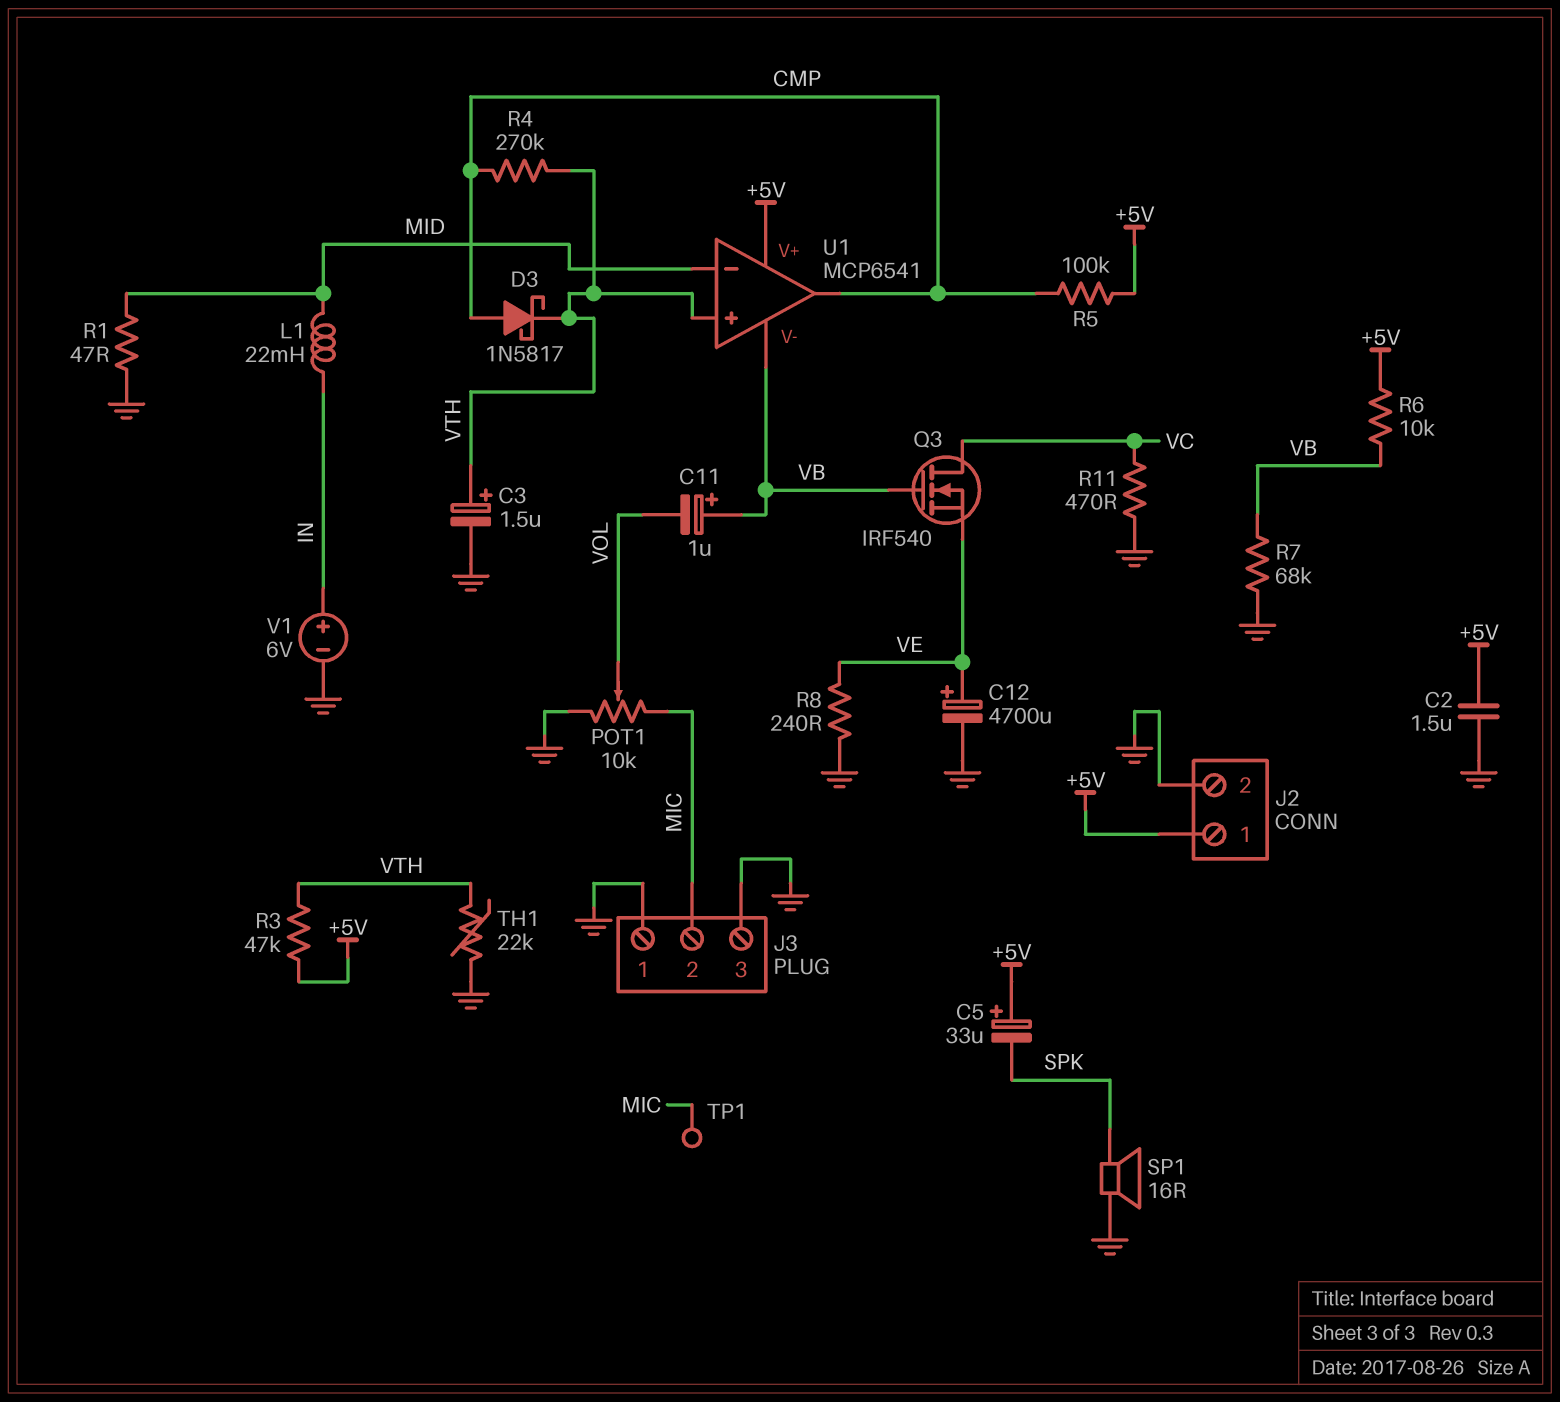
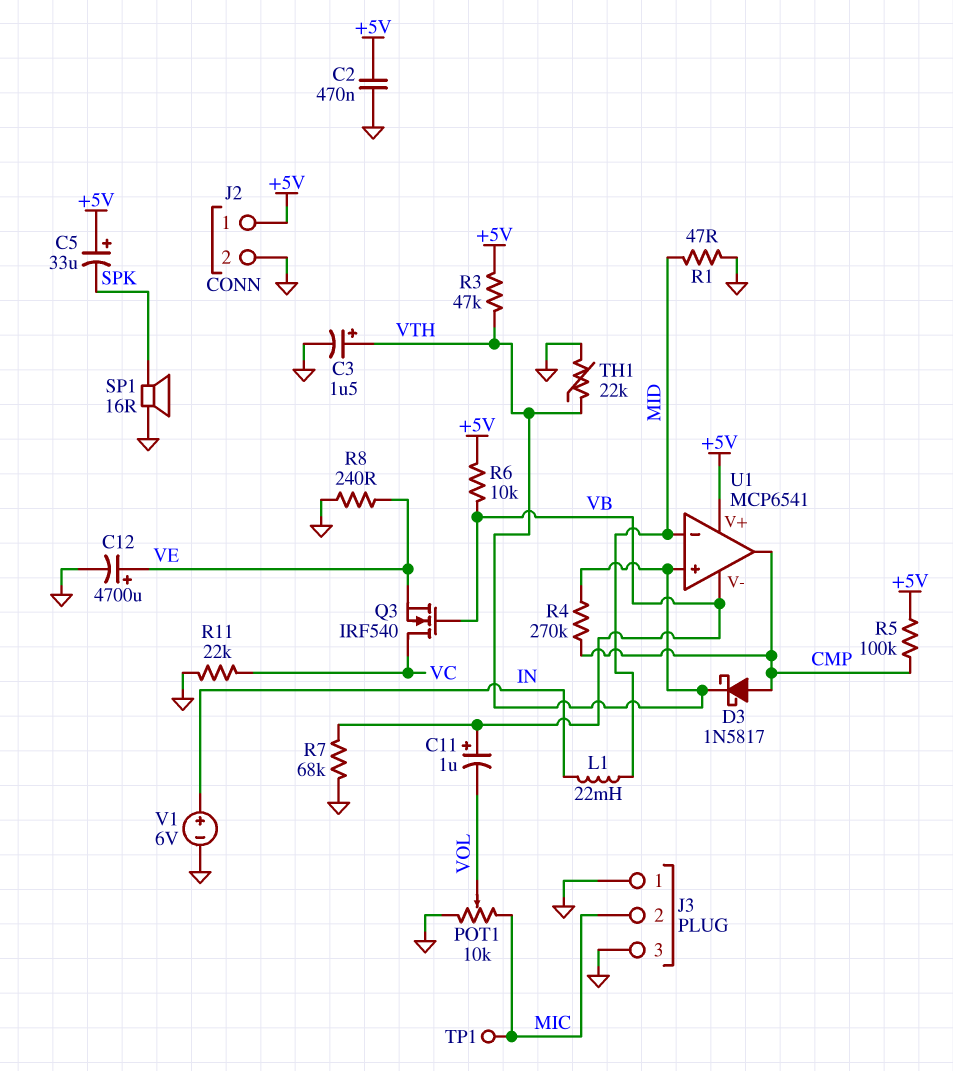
C2: 1.5uF (+5V, GND) -> 470nF (+5V, GND)
R11: 470 (GND, VC) -> 22k (GND, VC)

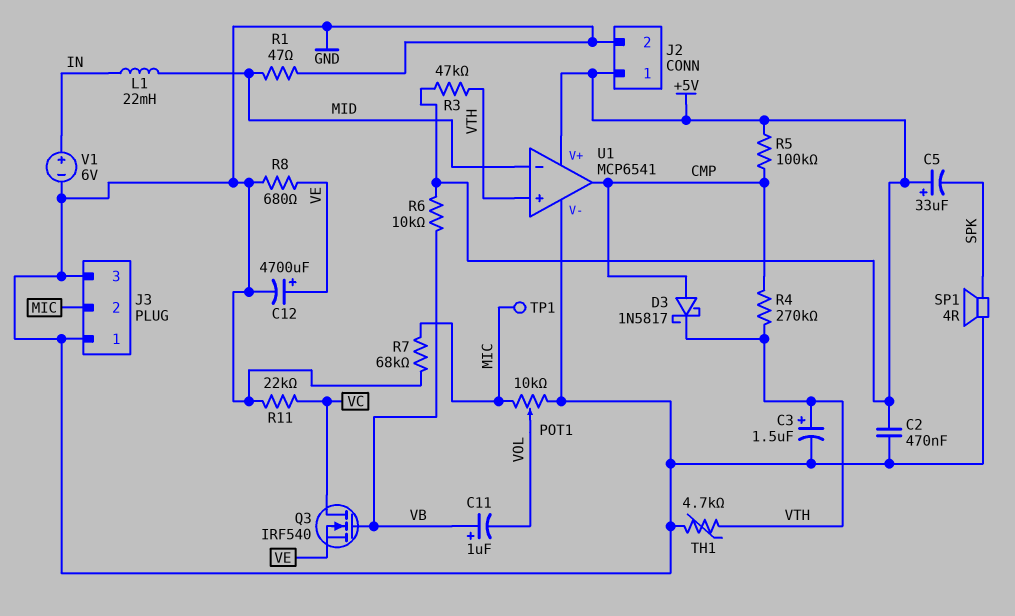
R7: 68k (GND, VB) -> 68k (GND, MIC)
R8: 240 (GND, VE) -> 680 (GND, VE)
SP1: speaker 16R (GND, SPK) -> speaker 4R (GND, SPK)
TH1: 22k (GND, VTH) -> 4.7k (GND, VTH)
U1 pin V-: VB -> GND

